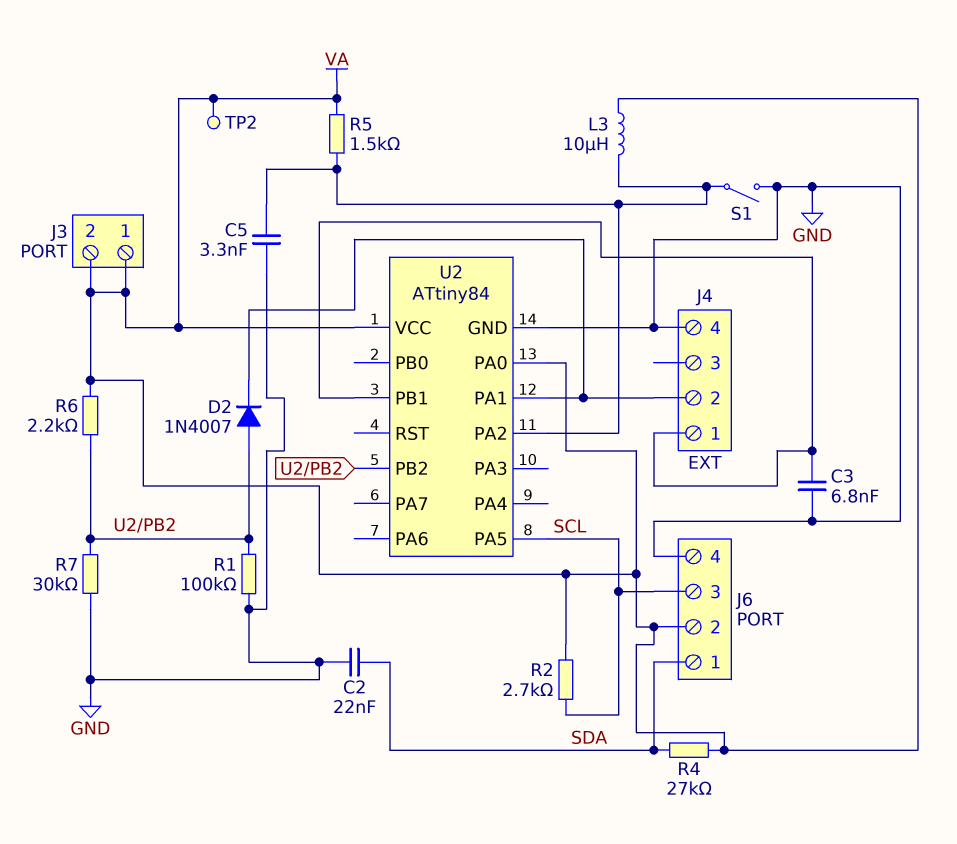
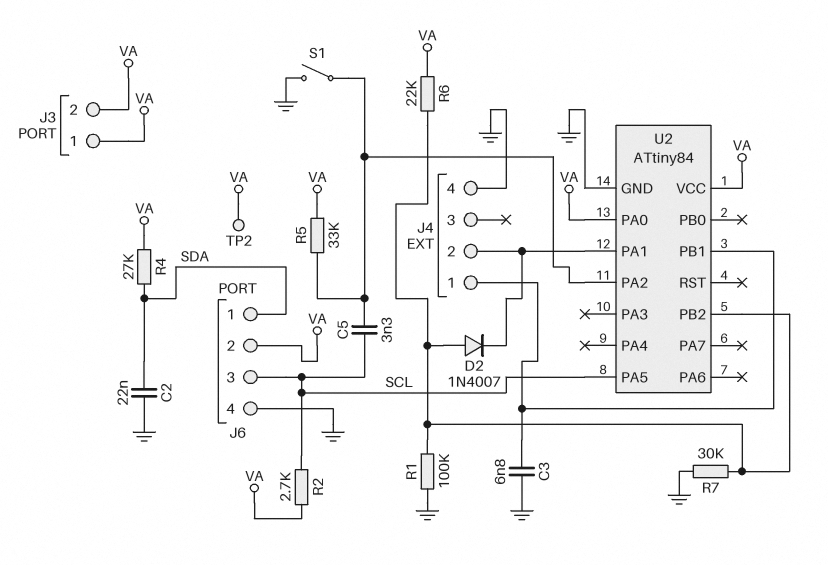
C5: 3.3nF (GND, U2/PA2) -> 3.3nF (SCL, U2/PA2)
L3: 10uH (U2/PA2, VA) -> none
R5: 1.5k (U2/PA2, VA) -> 33k (U2/PA2, VA)
R6: 2.2k (U2/PB2, VA) -> 22k (U2/PB2, VA)

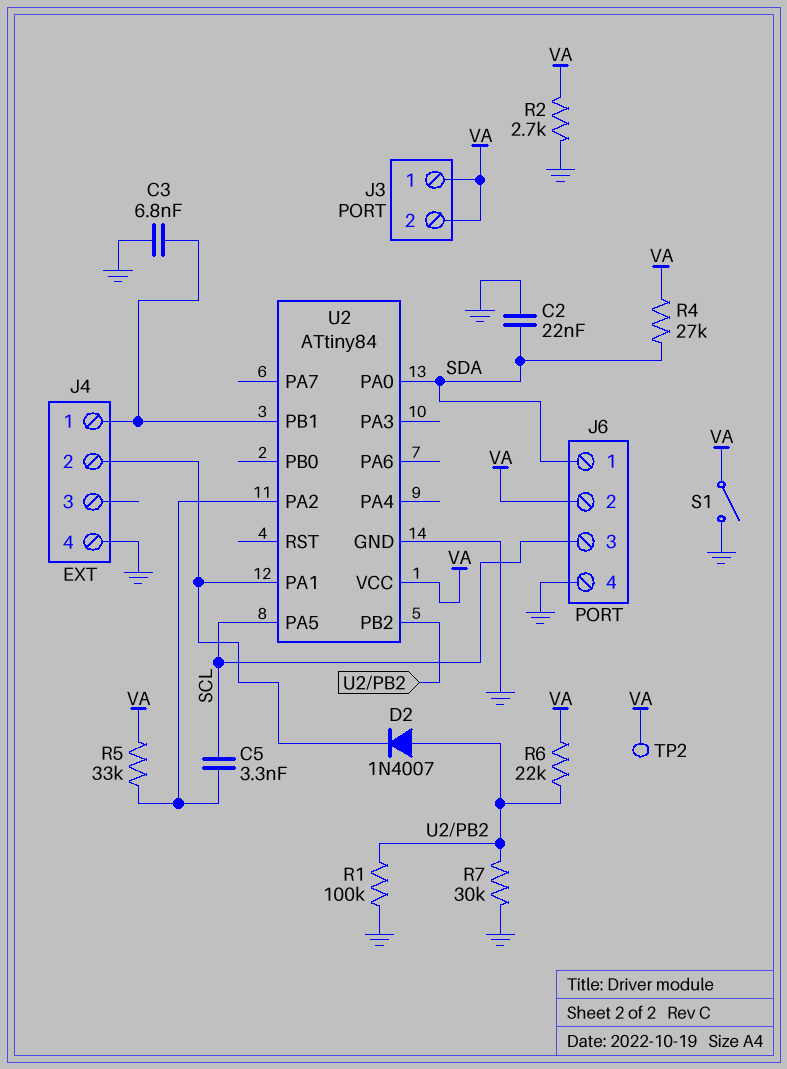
R2: 2.7k (SCL, VA) -> 2.7k (GND, VA)
S1: switch (GND, U2/PA2) -> switch (GND, VA)
U2 pin PA0: VA -> SDA

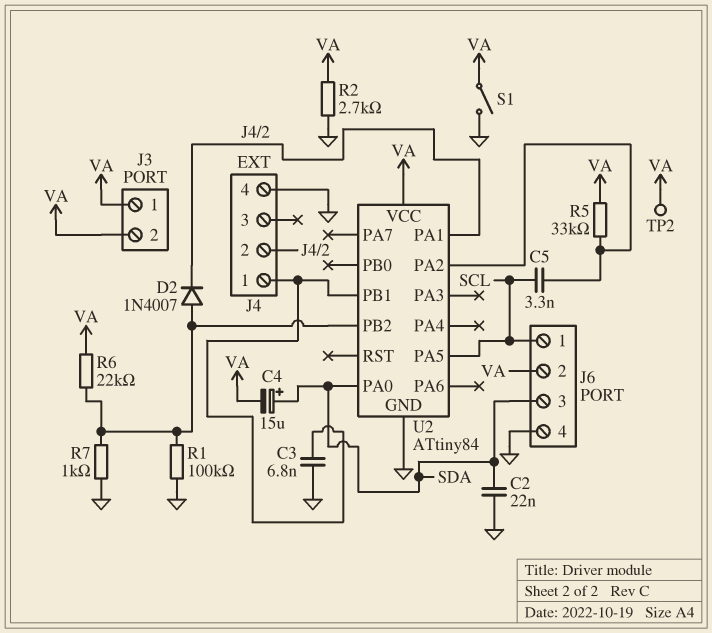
C4: none -> 15uF (plus SDA, minus VA)
J6 pin 1: SDA -> SCL
J6 pin 3: SCL -> SDA
R4: 27k (SDA, VA) -> none
R7: 30k (GND, U2/PB2) -> 1k (GND, U2/PB2)

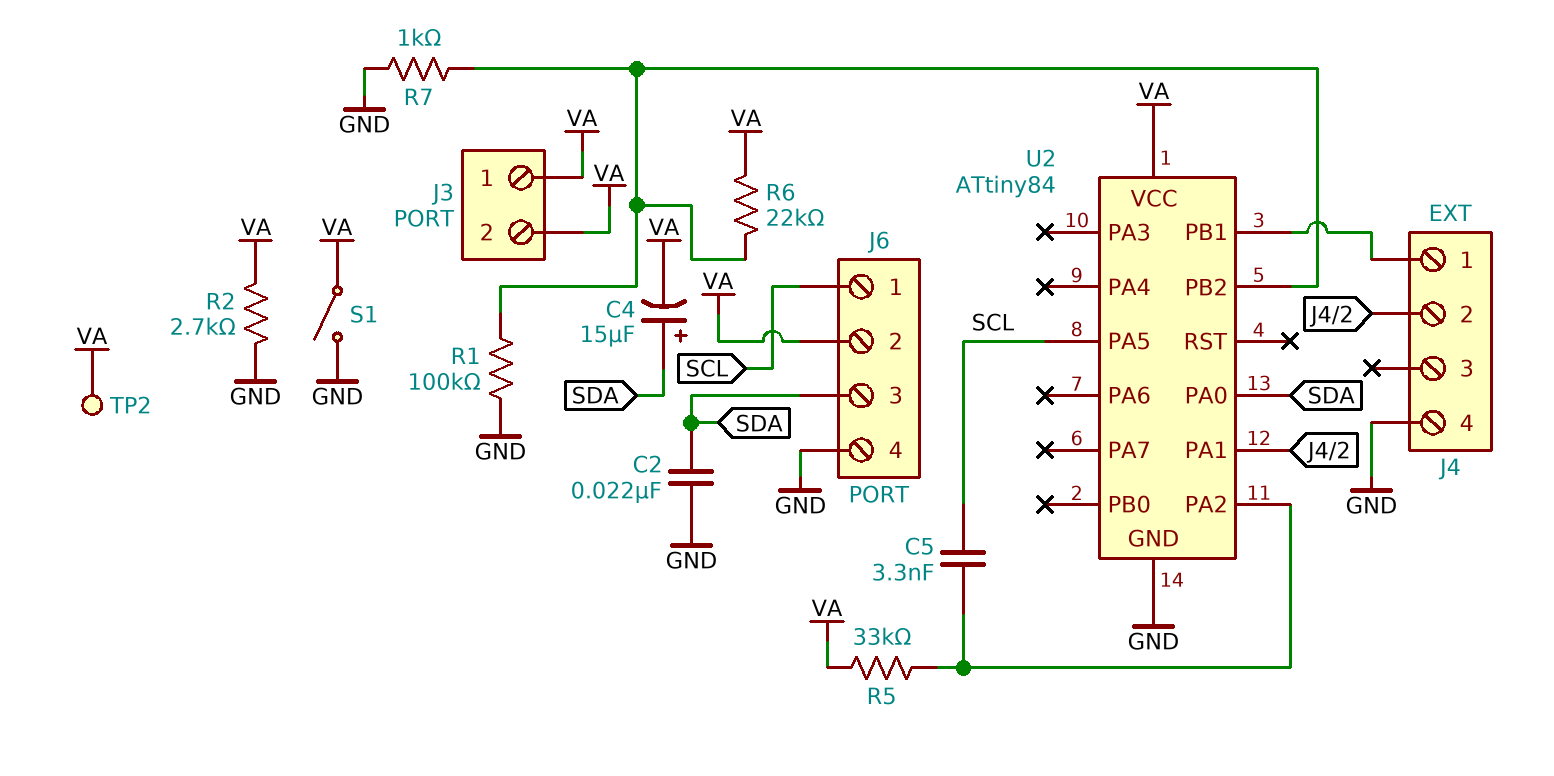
C3: 6.8nF (GND, J4/1) -> none
D2: diode 1N4007 (A U2/PB2, K J4/2) -> none

